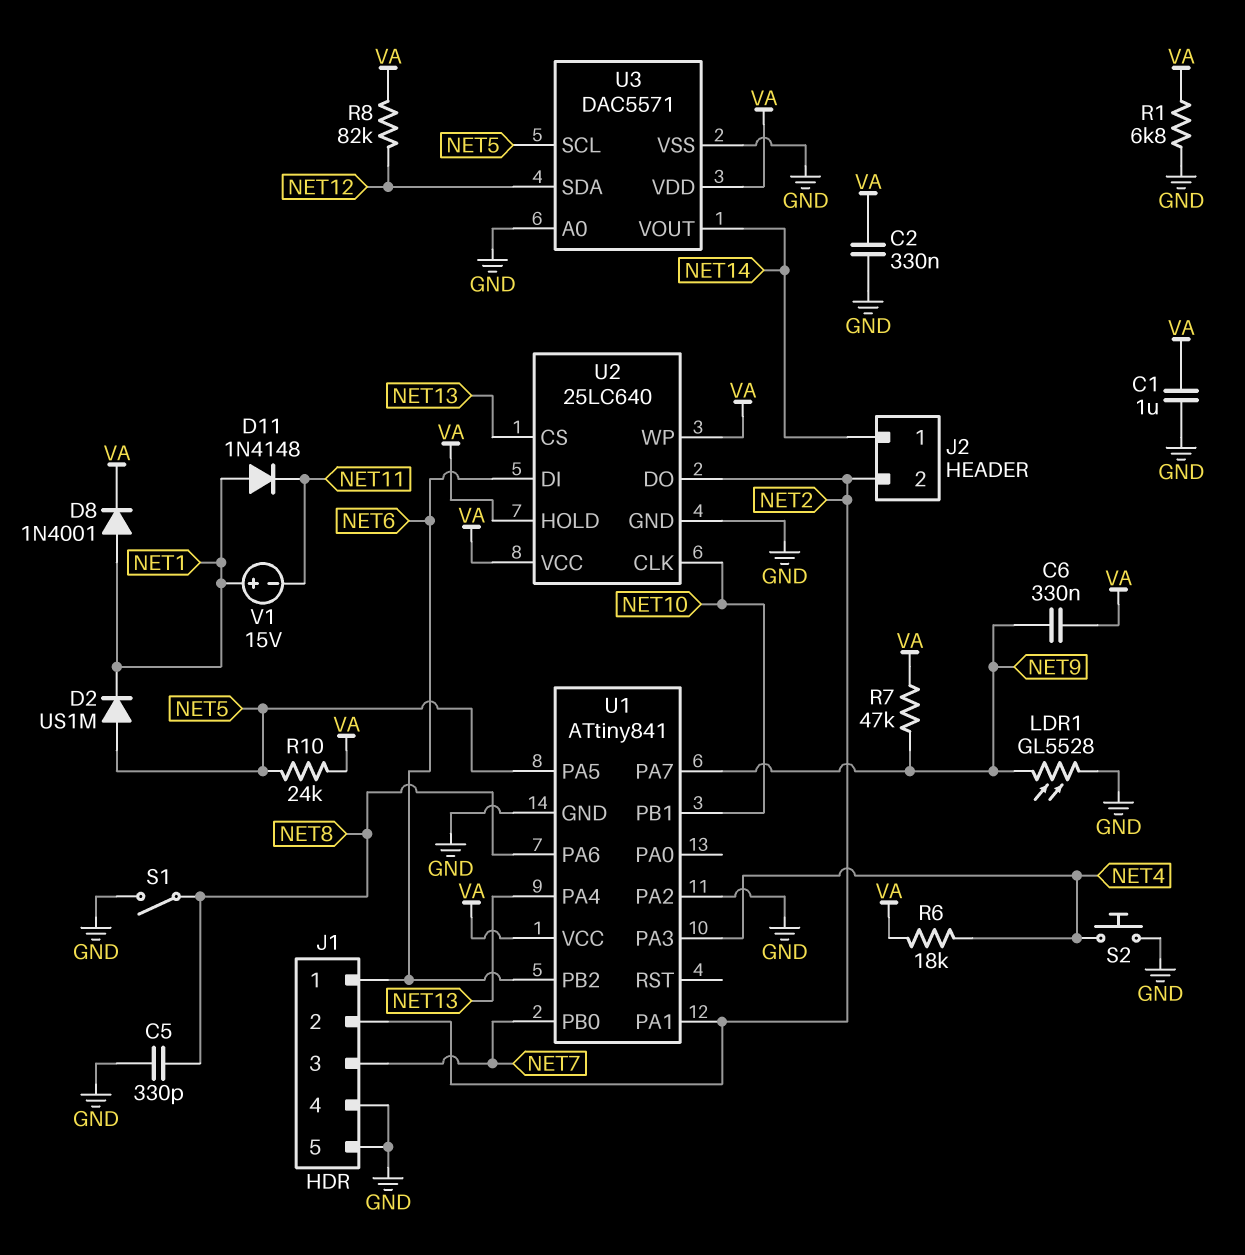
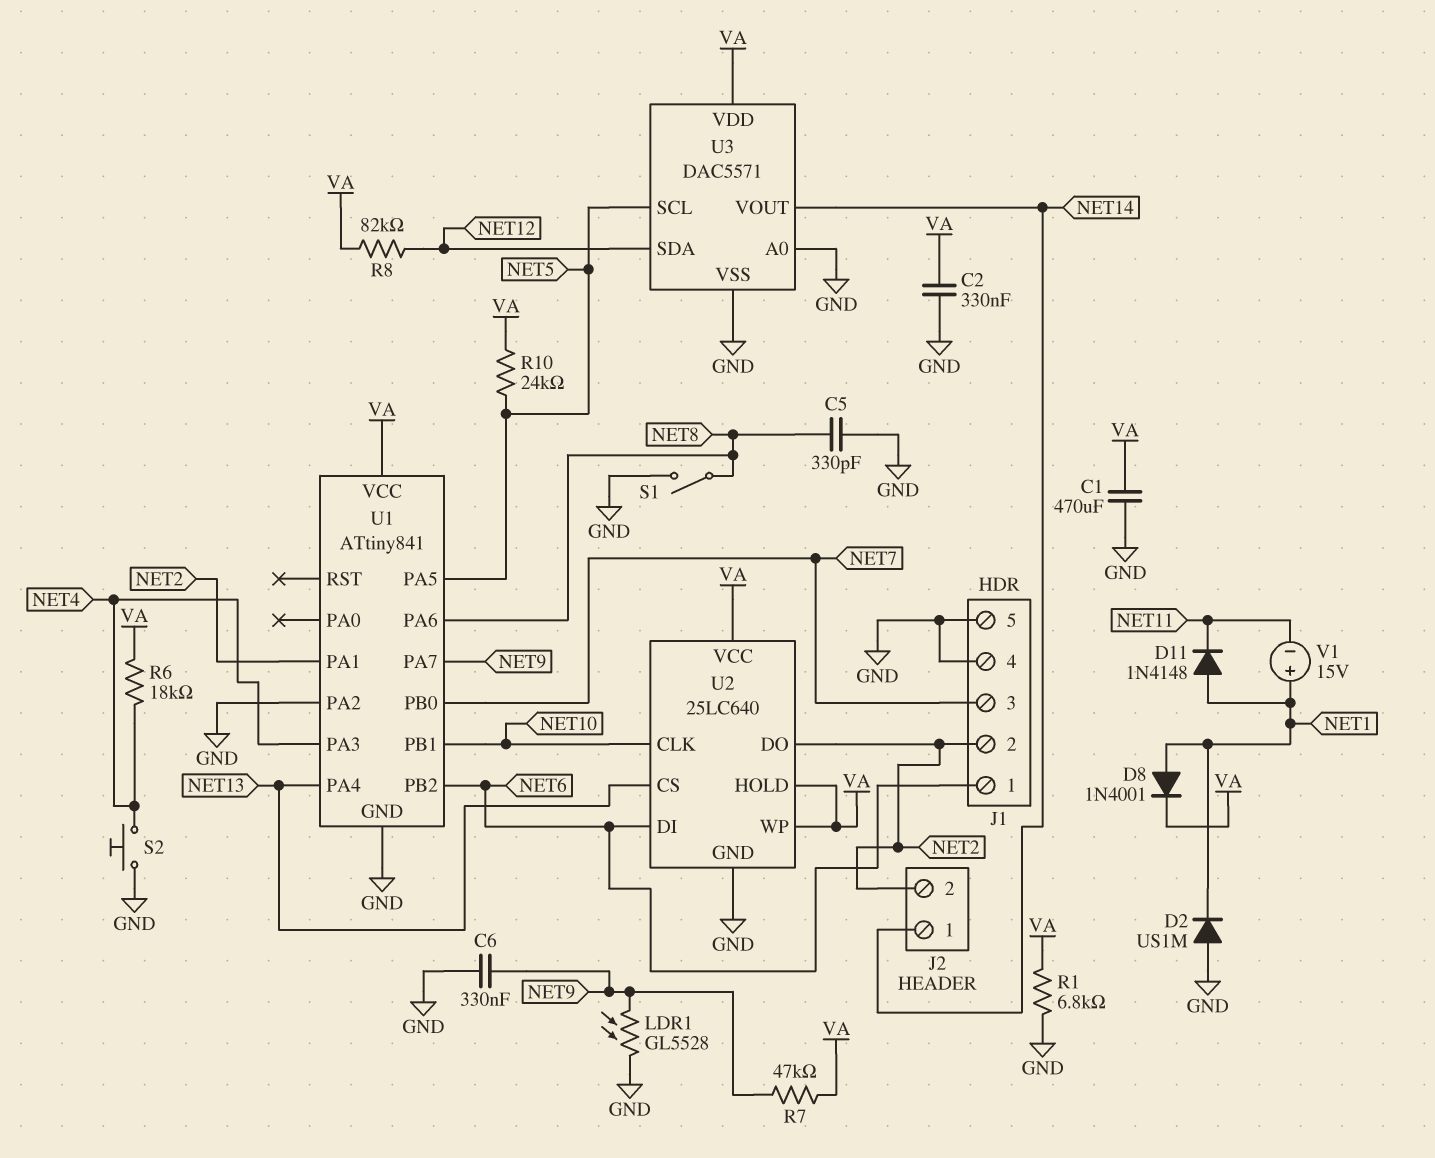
C1: 1uF (GND, VA) -> 470uF (GND, VA)
C6: 330nF (NET9, VA) -> 330nF (GND, NET9)
D2: diode US1M (A NET5, K NET1) -> diode US1M (A GND, K NET1)

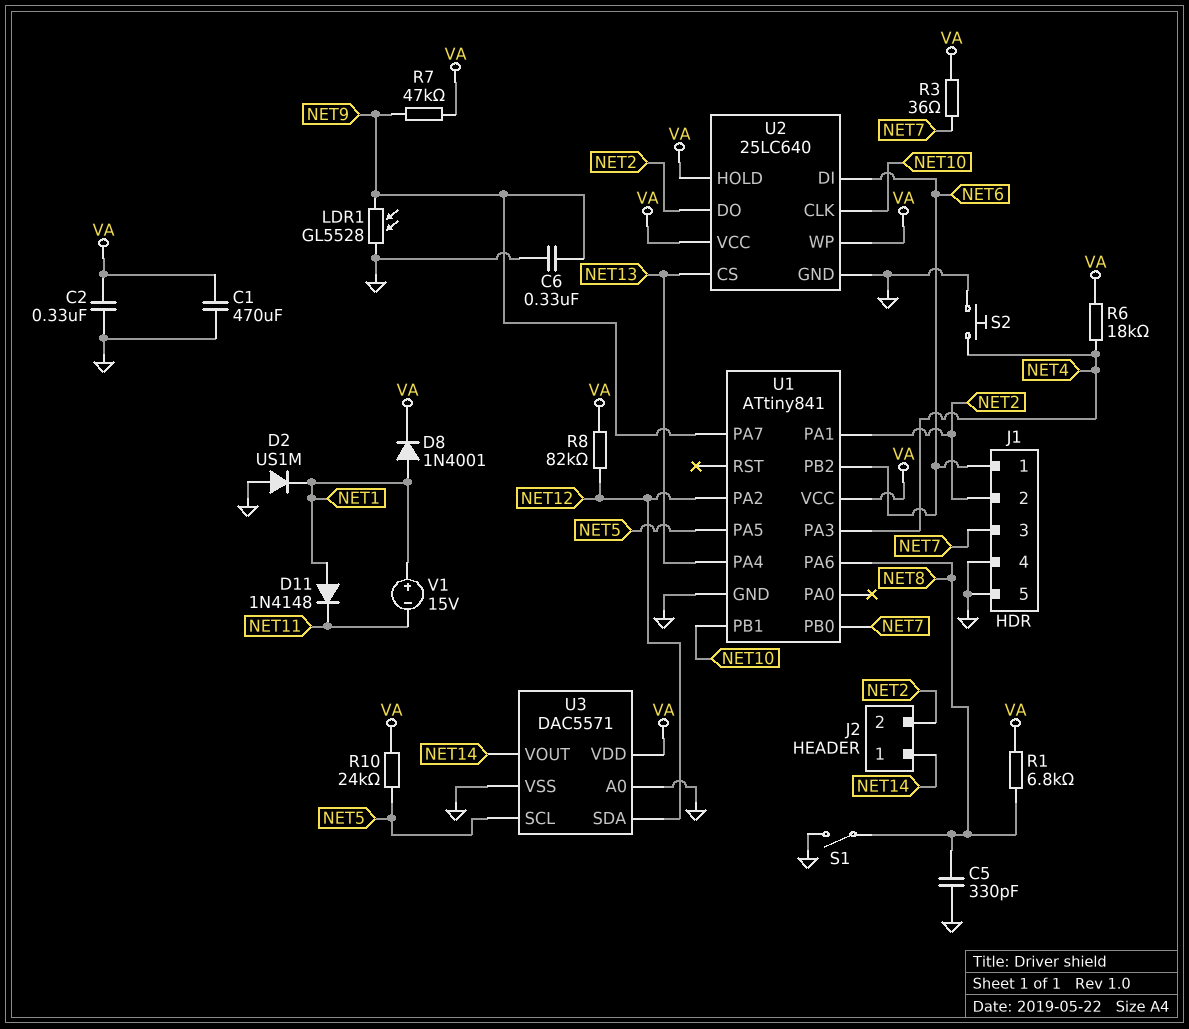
R1: 6.8k (GND, VA) -> 6.8k (NET8, VA)
R3: none -> 36 (NET7, VA)
U1 pin PA2: GND -> NET12

